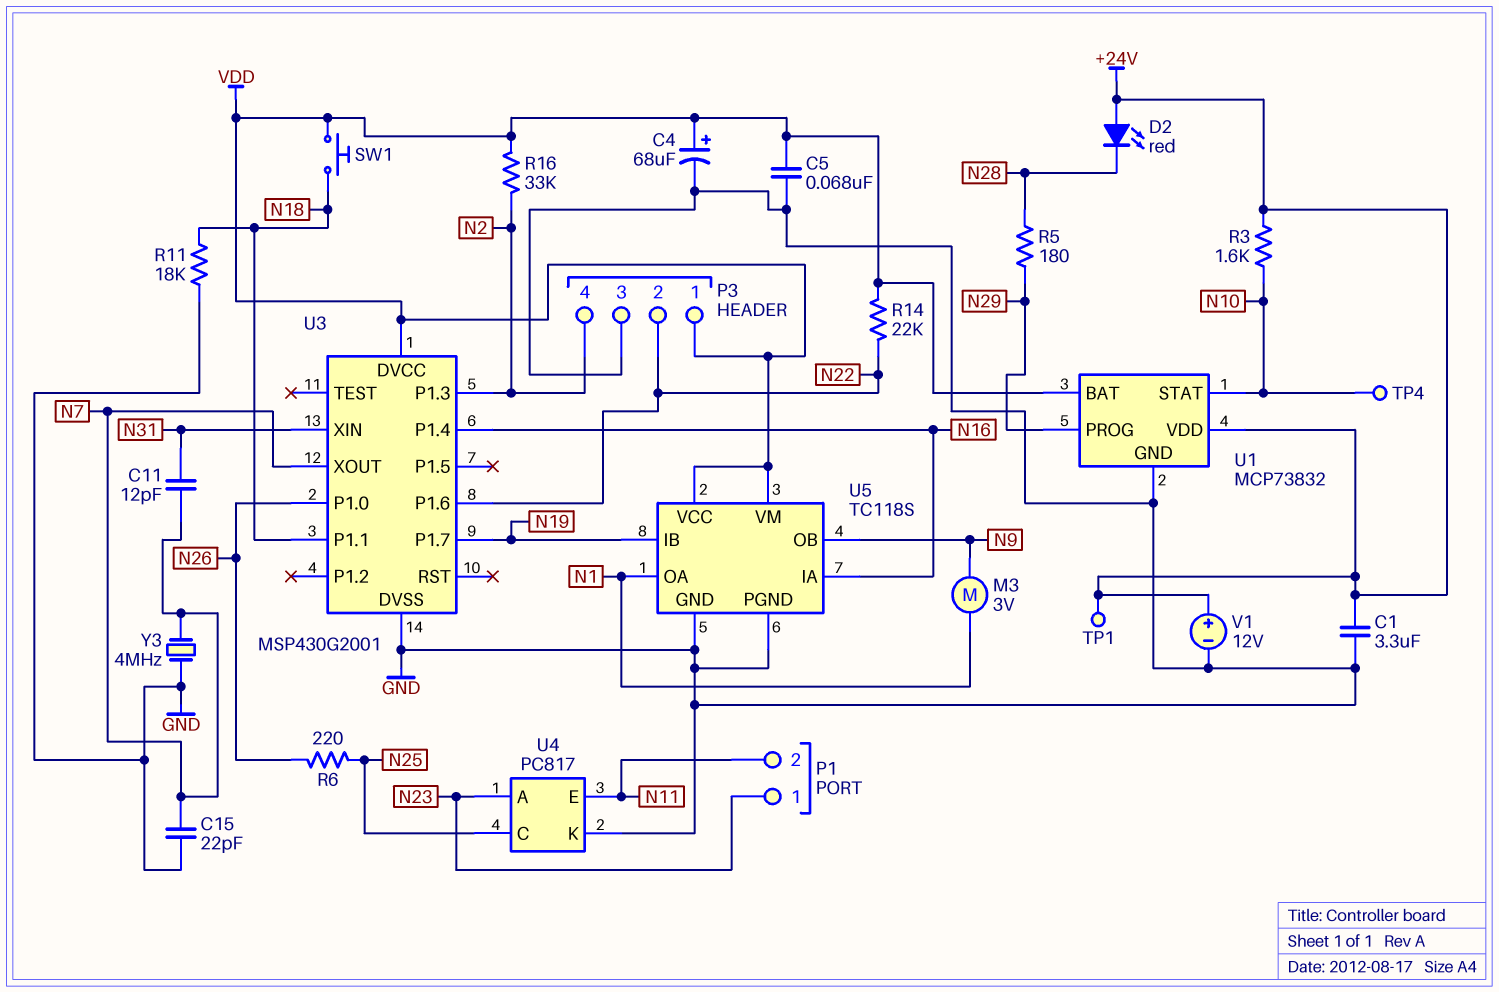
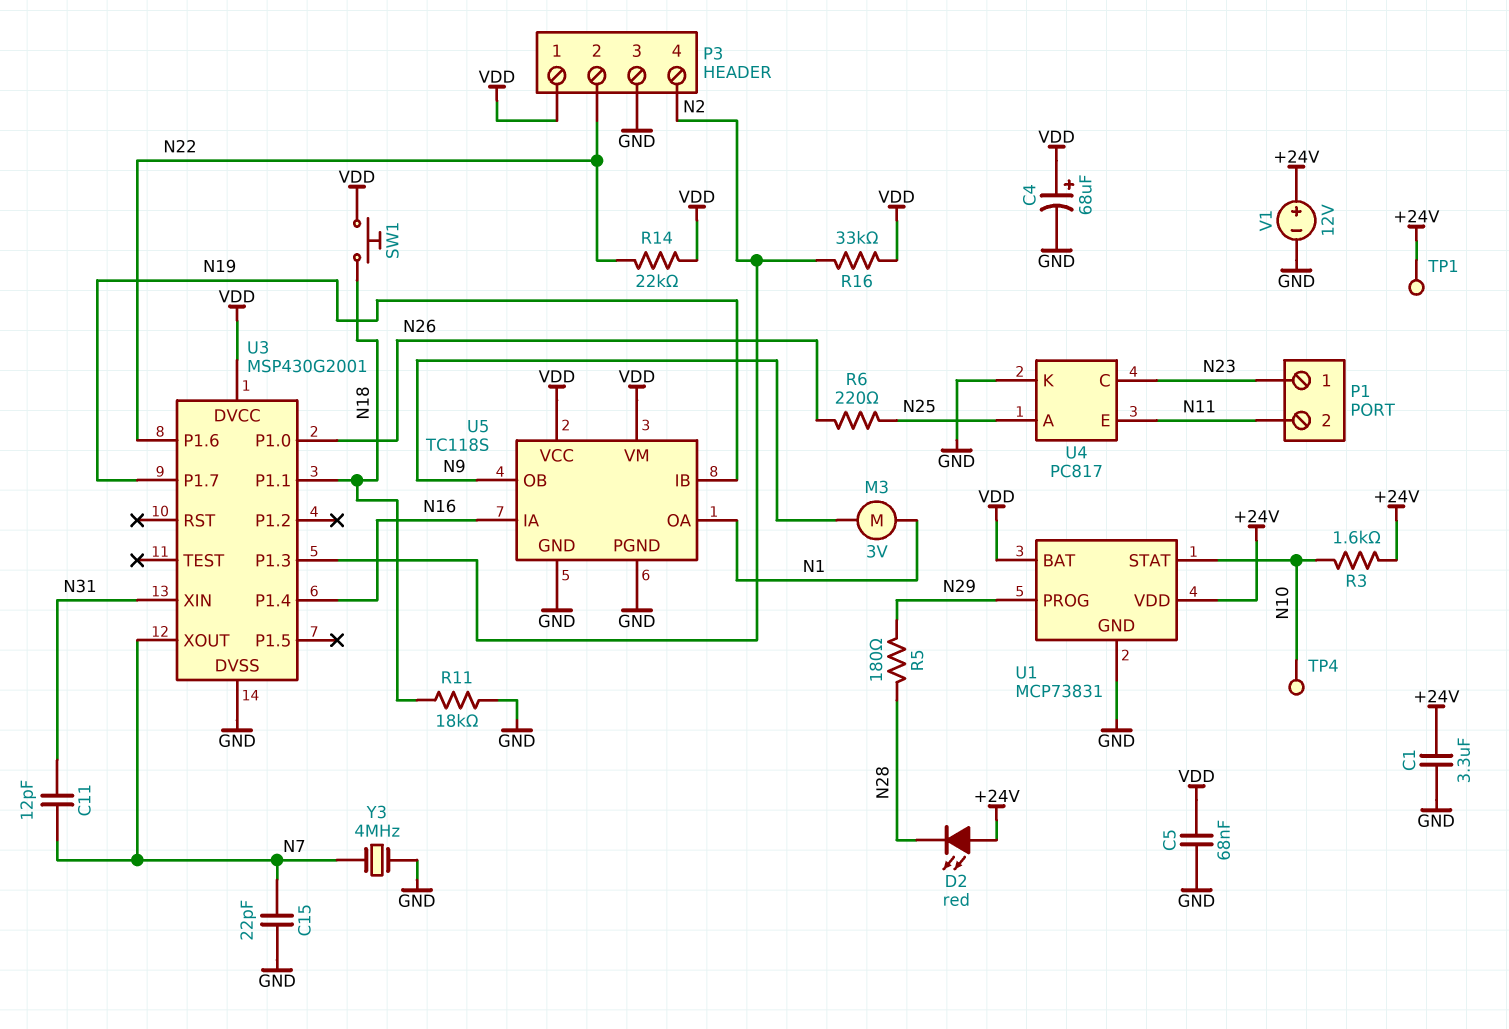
U1: MCP73832 -> MCP73831
U4 pin A: N23 -> N25
U4 pin C: N25 -> N23

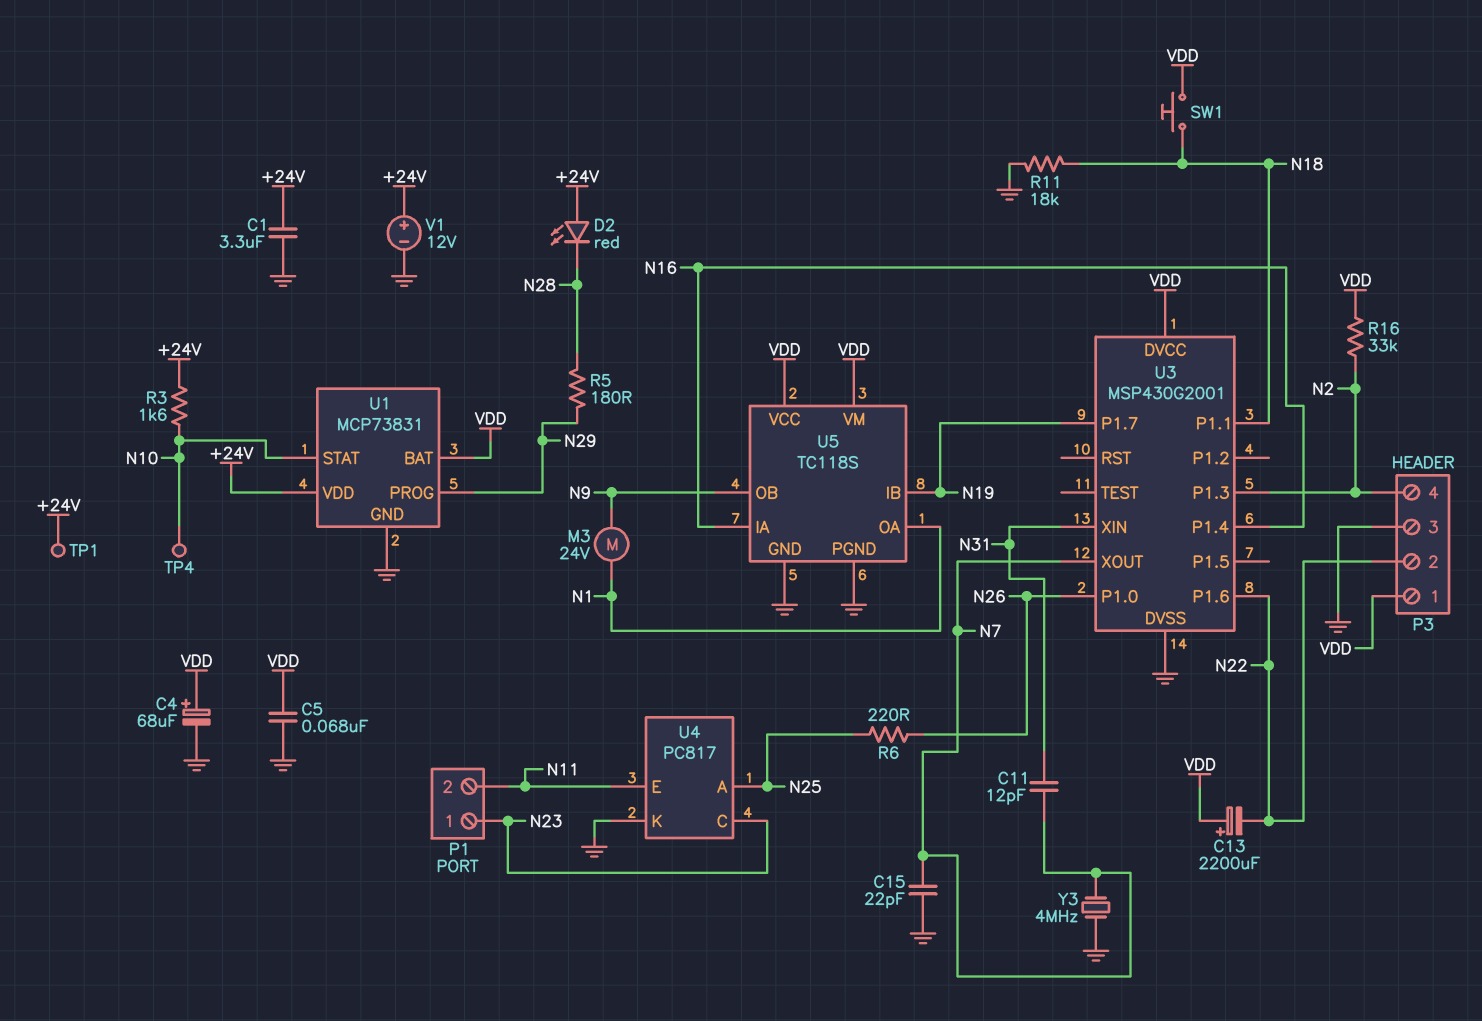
C13: none -> 2200uF (plus VDD, minus N22)
M3: motor 3V (N1, N9) -> motor 24V (N1, N9)
R14: 22k (N22, VDD) -> none

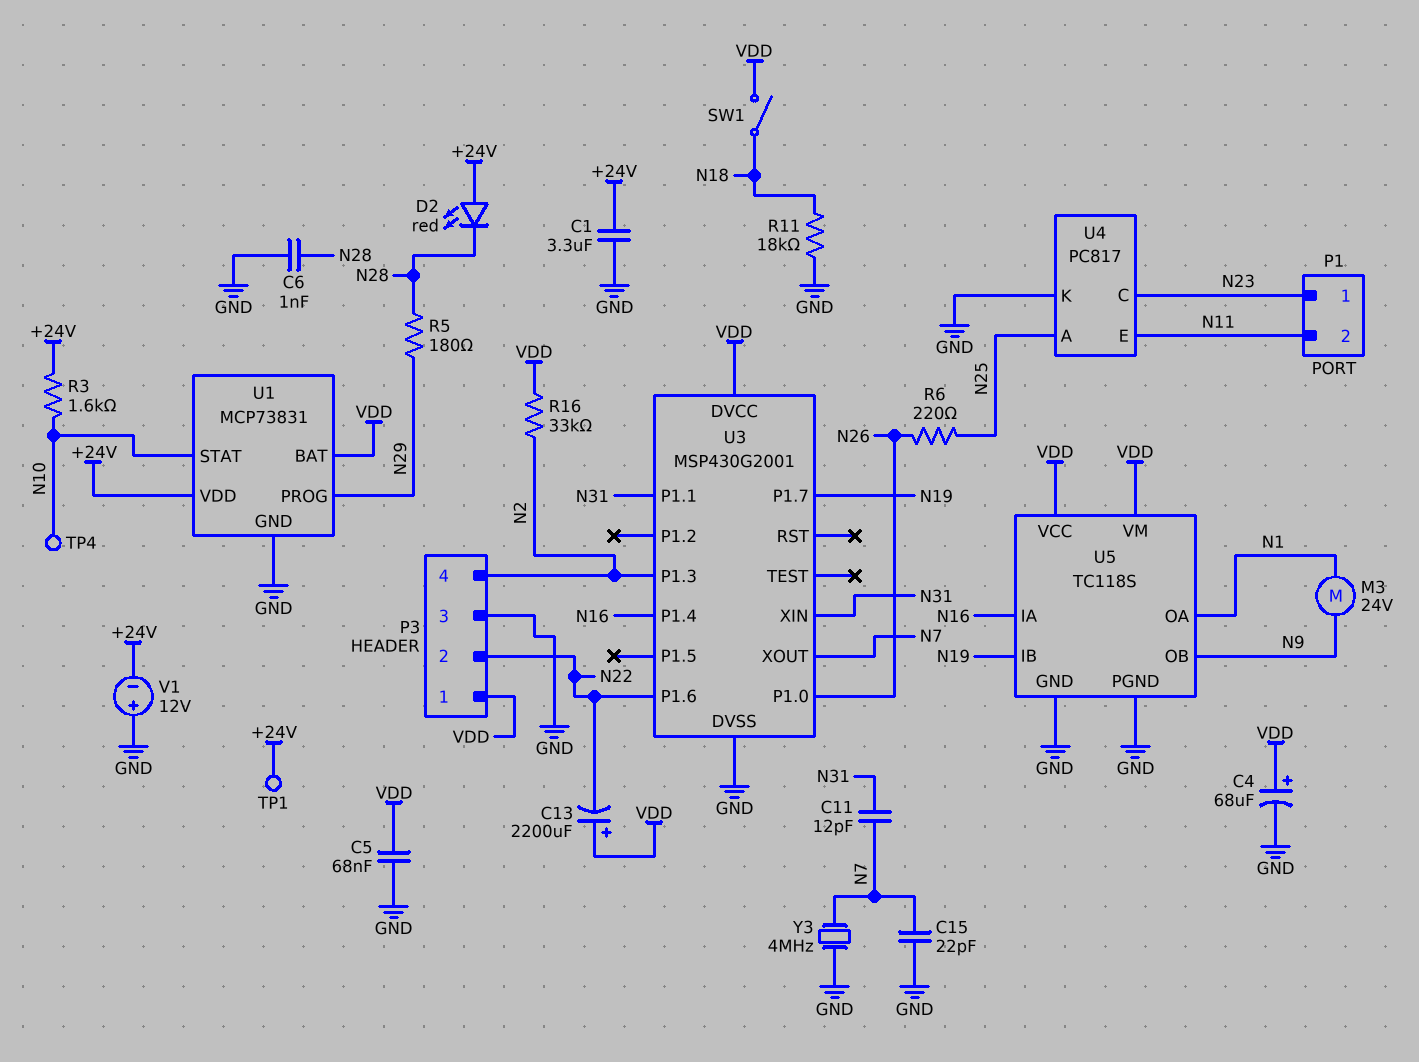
C6: none -> 1nF (GND, N28)
SW1: button (N18, VDD) -> switch (N18, VDD)
U3 pin P1.1: N18 -> N31
V1: 12V (plus +24V, minus GND) -> 12V (plus GND, minus +24V)

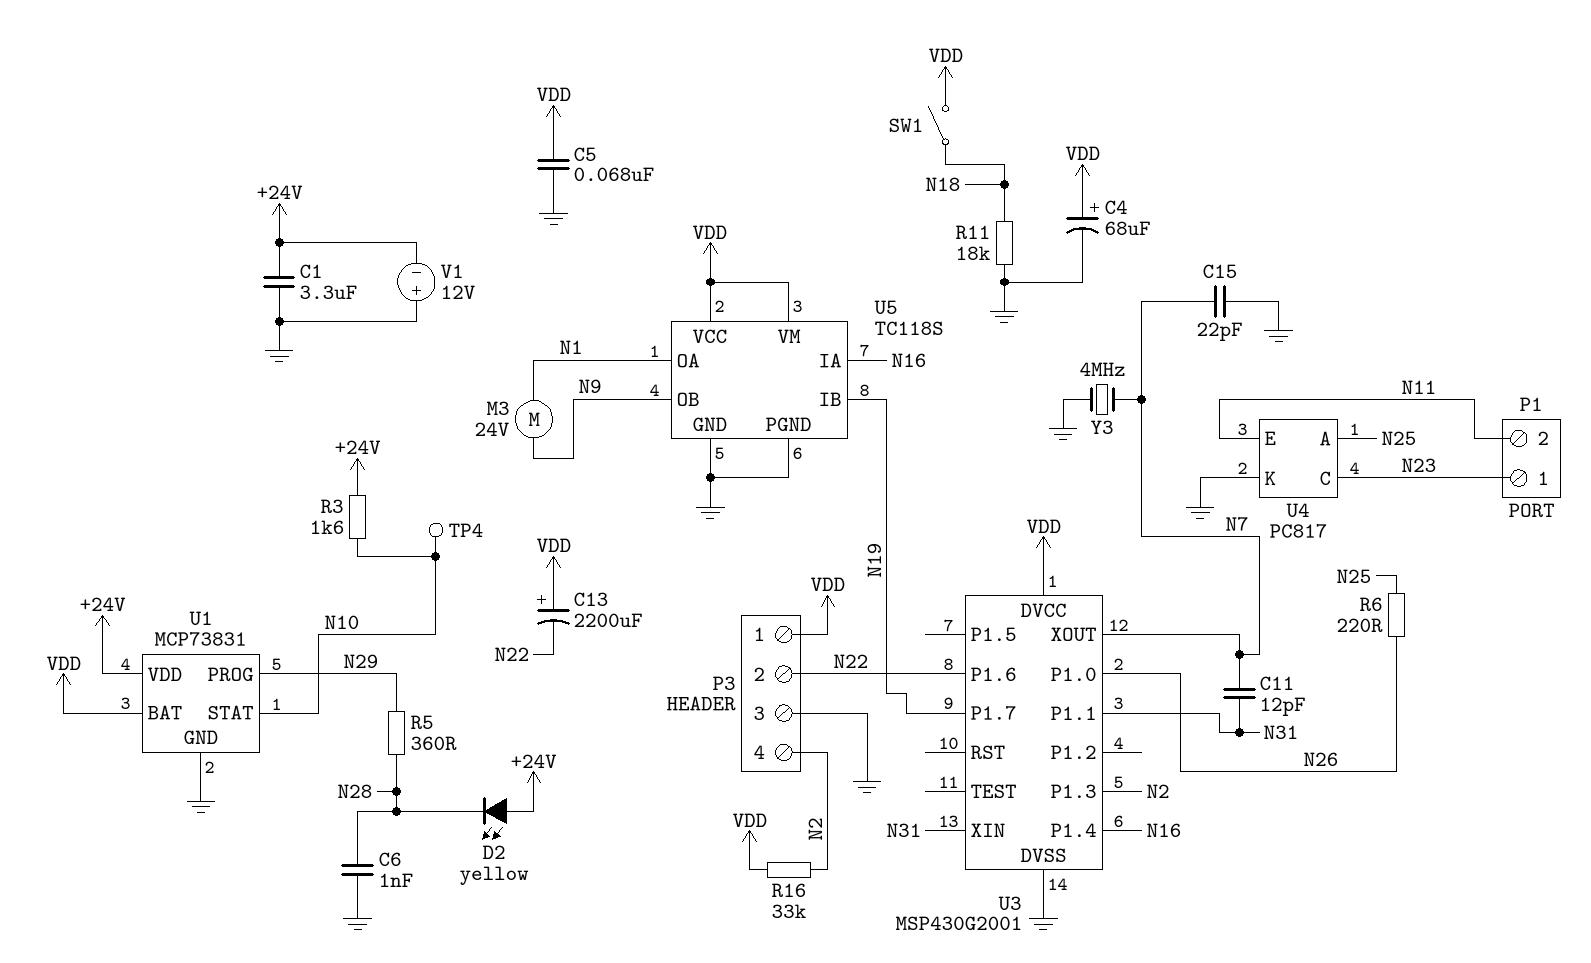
D2: LED red (A +24V, K N28) -> LED yellow (A +24V, K N28)
R5: 180 (N28, N29) -> 360 (N28, N29)
TP1: test point (+24V) -> none

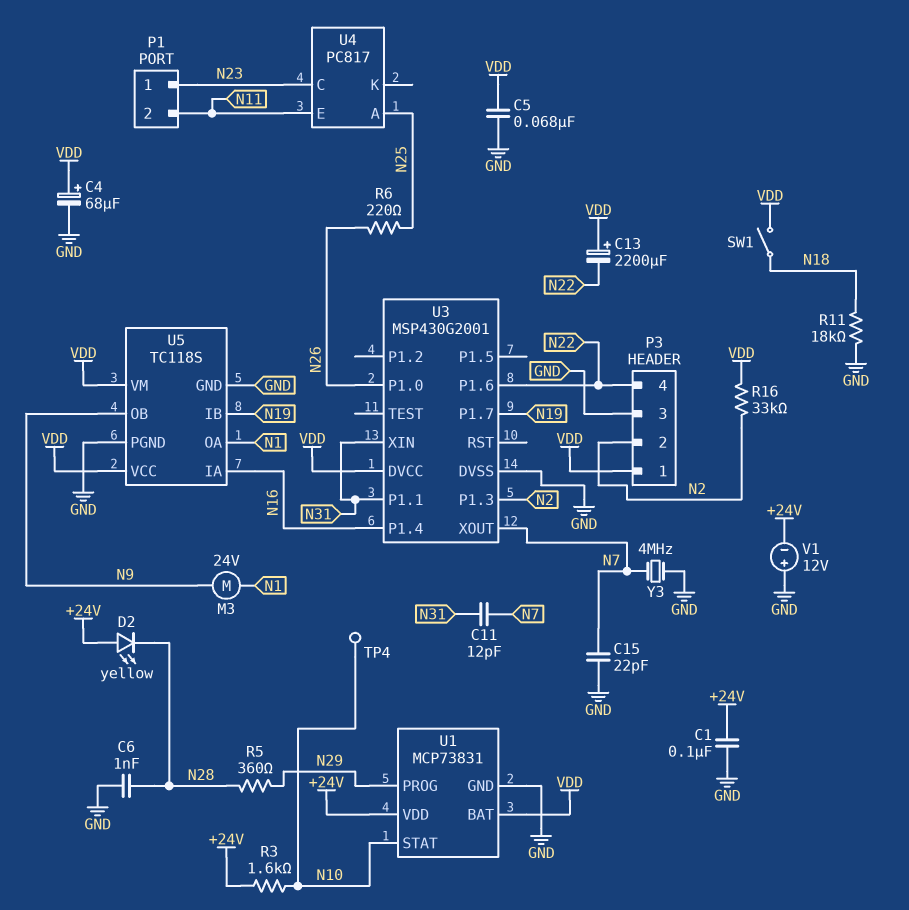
C1: 3.3uF (+24V, GND) -> 100nF (+24V, GND)
P3 pin 2: N22 -> N2
P3 pin 4: N2 -> N22
U4 pin K: GND -> none

